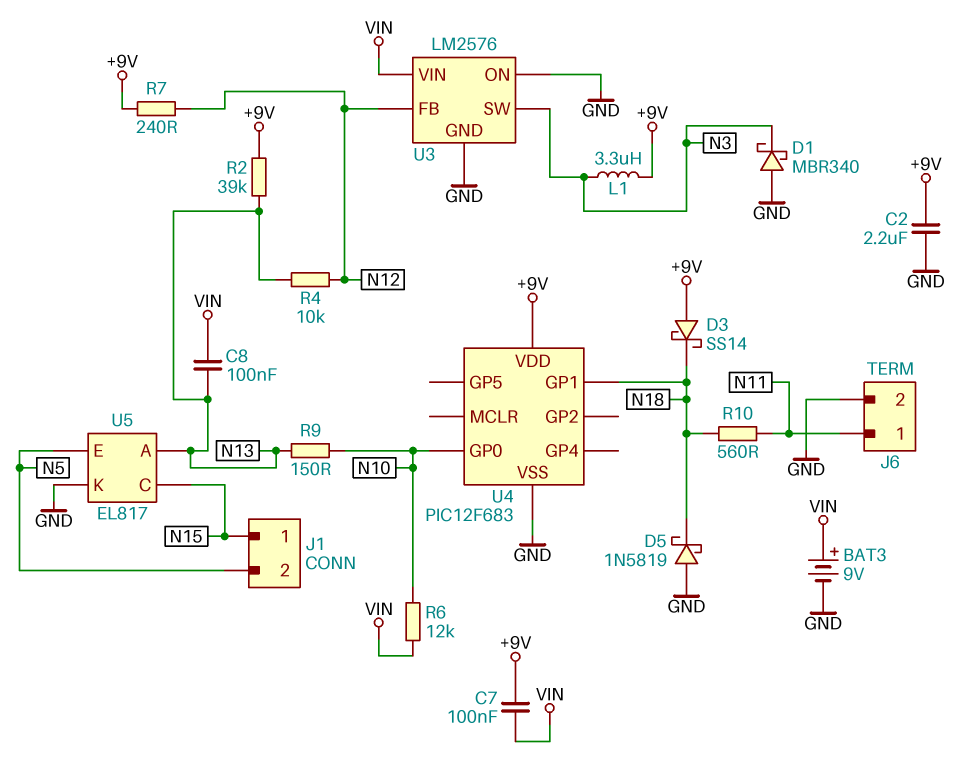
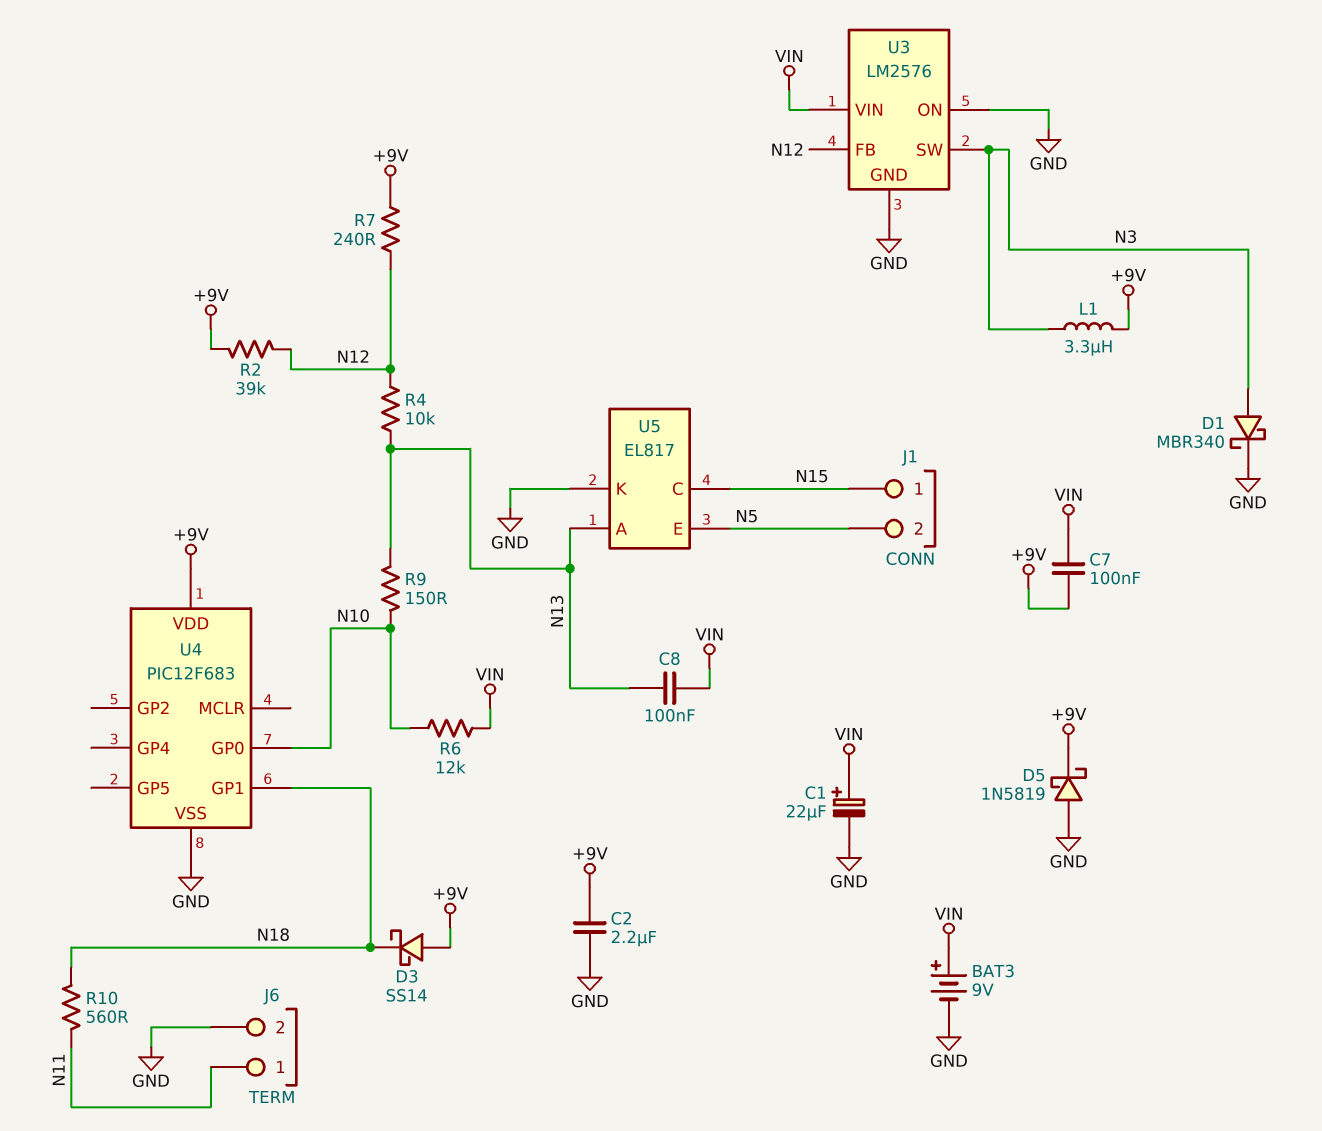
C1: none -> 22uF (plus VIN, minus GND)
D1: schottky MBR340 (A GND, K N3) -> schottky MBR340 (A N3, K GND)
D5: schottky 1N5819 (A GND, K N18) -> schottky 1N5819 (A GND, K +9V)
R2: 39k (+9V, N13) -> 39k (+9V, N12)

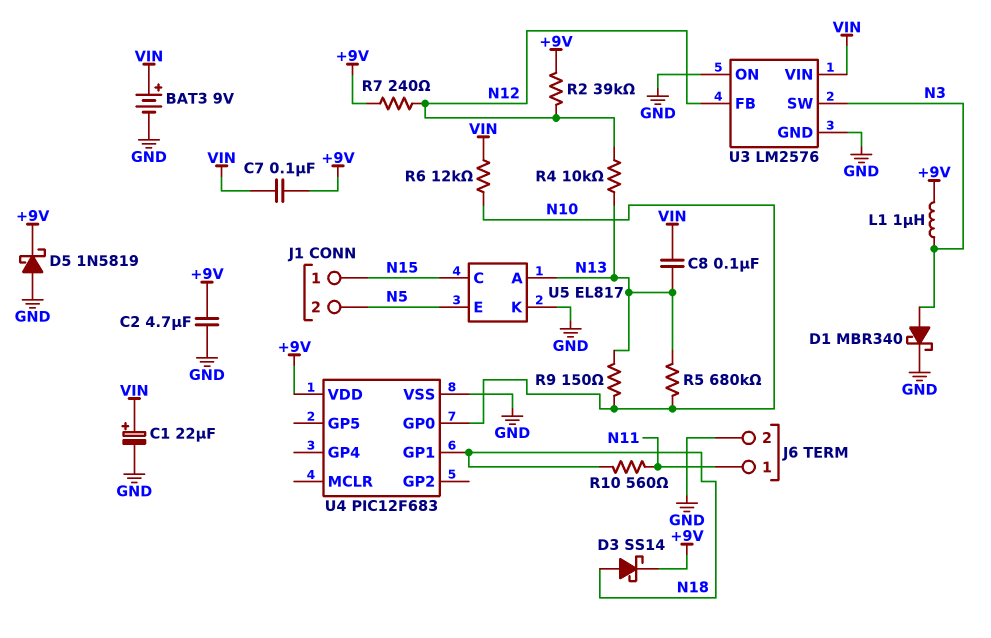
C2: 2.2uF (+9V, GND) -> 4.7uF (+9V, GND)
D3: schottky SS14 (A +9V, K N18) -> schottky SS14 (A N18, K +9V)
L1: 3.3uH (+9V, N3) -> 1uH (+9V, N3)
R5: none -> 680k (N10, N13)

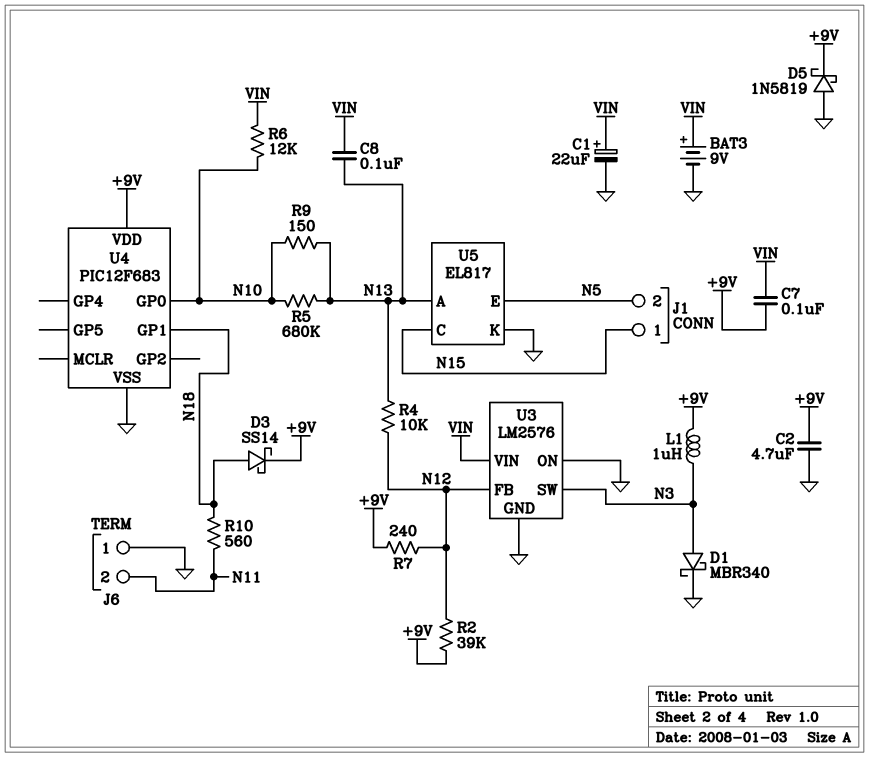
J6 pin 1: N11 -> GND
J6 pin 2: GND -> N11

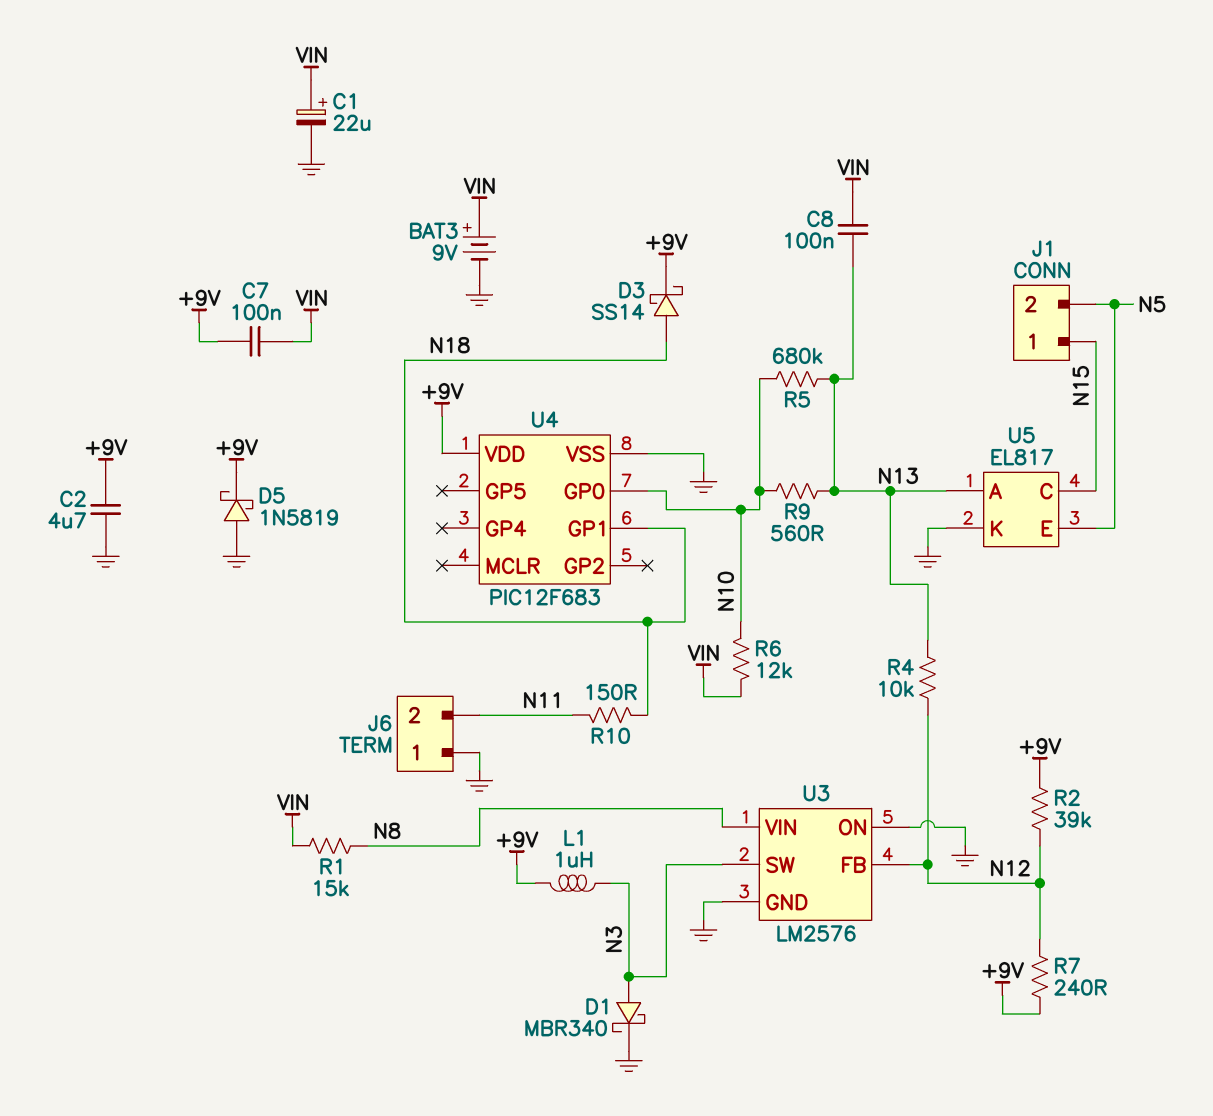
R1: none -> 15k (N8, VIN)
R9: 150 (N10, N13) -> 560 (N10, N13)
R10: 560 (N11, N18) -> 150 (N11, N18)
U3 pin VIN: VIN -> N8

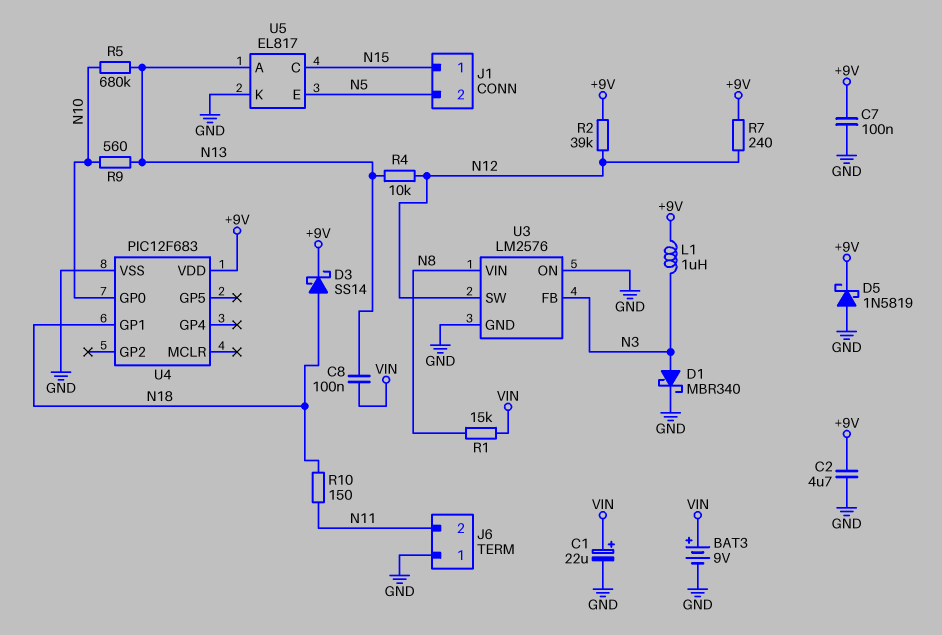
C7: 100nF (+9V, VIN) -> 100nF (+9V, GND)
R6: 12k (N10, VIN) -> none
U3 pin FB: N12 -> N3
U3 pin SW: N3 -> N12

